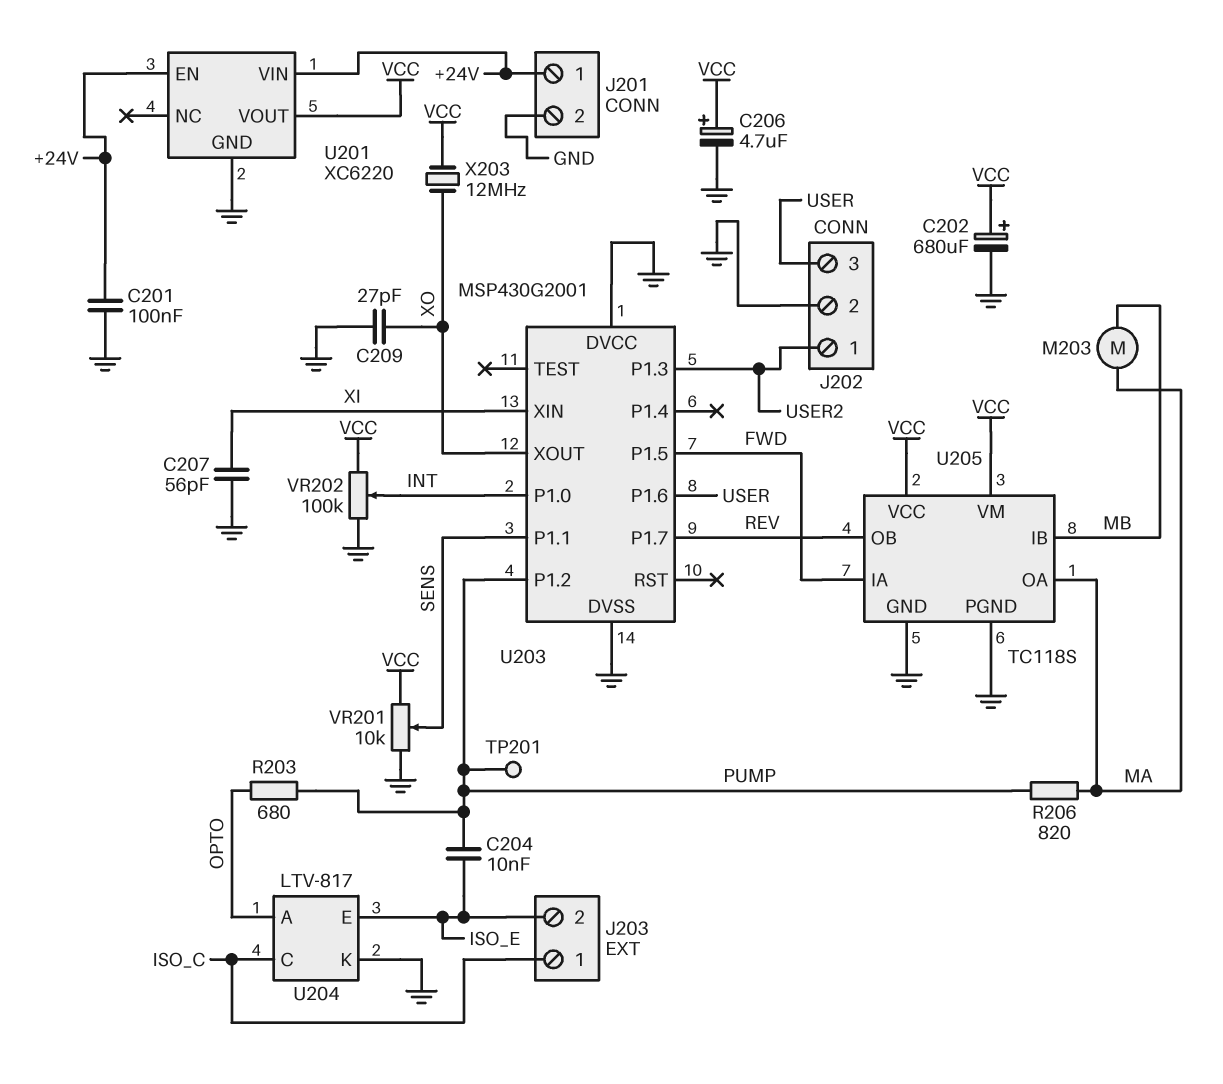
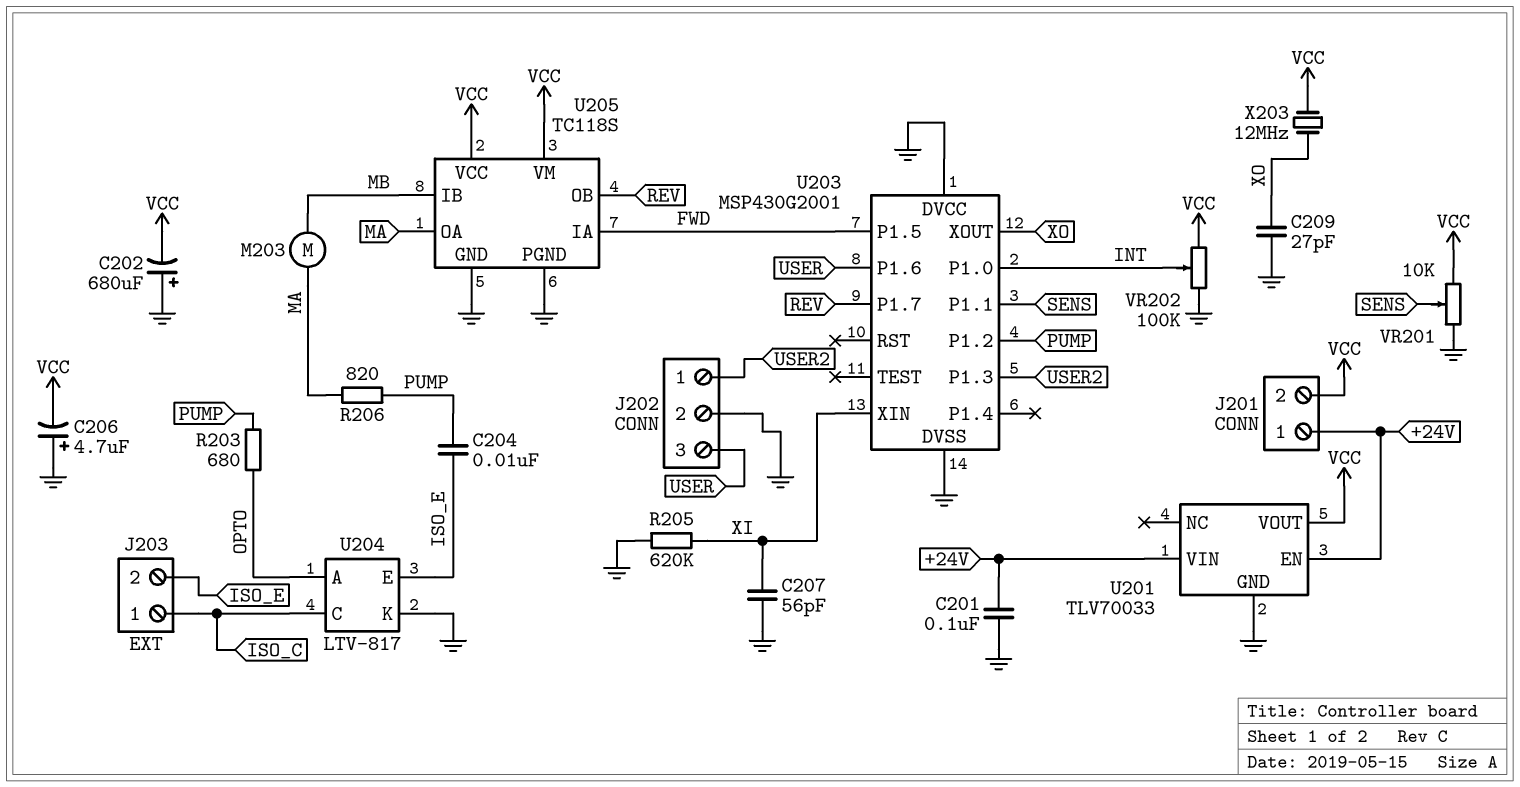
C202: 680uF (plus VCC, minus GND) -> 680uF (plus GND, minus VCC)
C206: 4.7uF (plus VCC, minus GND) -> 4.7uF (plus GND, minus VCC)
J201 pin 2: GND -> VCC
R205: none -> 620k (GND, XI)
TP201: test point (PUMP) -> none
U201: XC6220 -> TLV70033

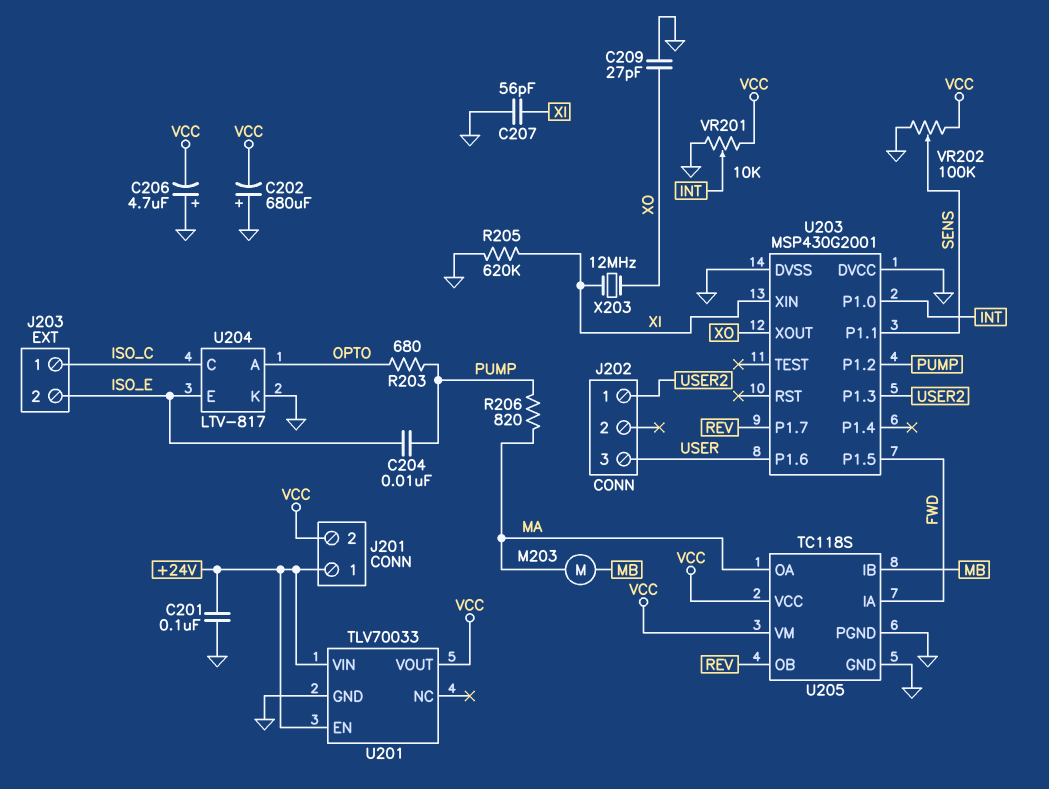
J202 pin 2: GND -> none
VR201: 10k (GND, VCC, wiper SENS) -> 10k (GND, VCC, wiper INT)
VR202: 100k (GND, VCC, wiper INT) -> 100k (GND, VCC, wiper SENS)
X203: 12MHz (VCC, XO) -> 12MHz (XI, XO)

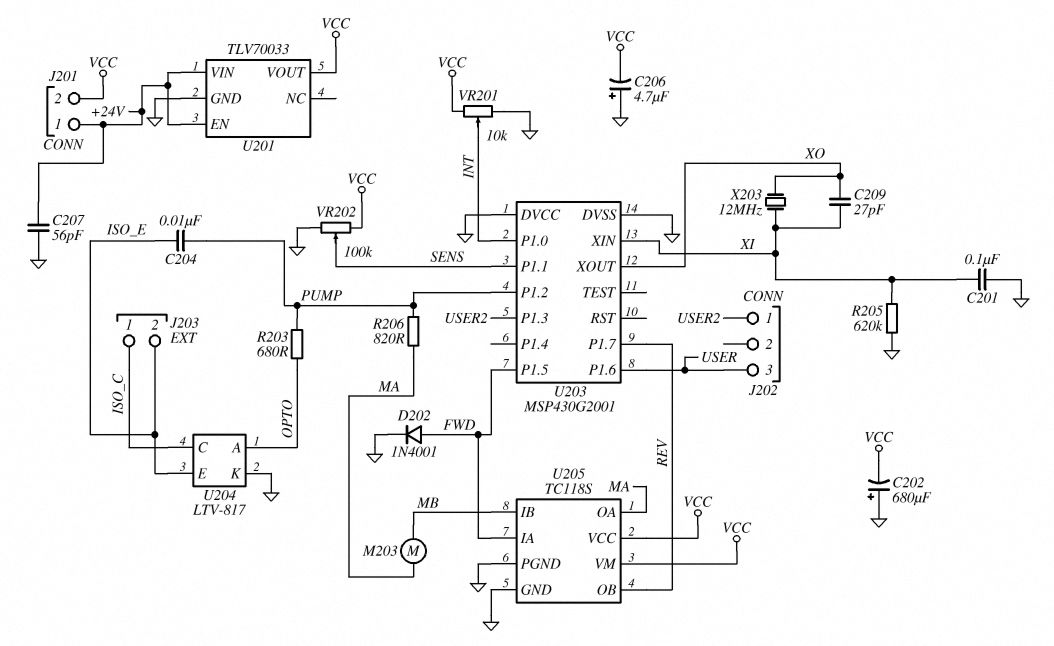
C201: 100nF (+24V, GND) -> 100nF (GND, XI)
C207: 56pF (GND, XI) -> 56pF (+24V, GND)
C209: 27pF (GND, XO) -> 27pF (XI, XO)
D202: none -> diode 1N4001 (A FWD, K GND)

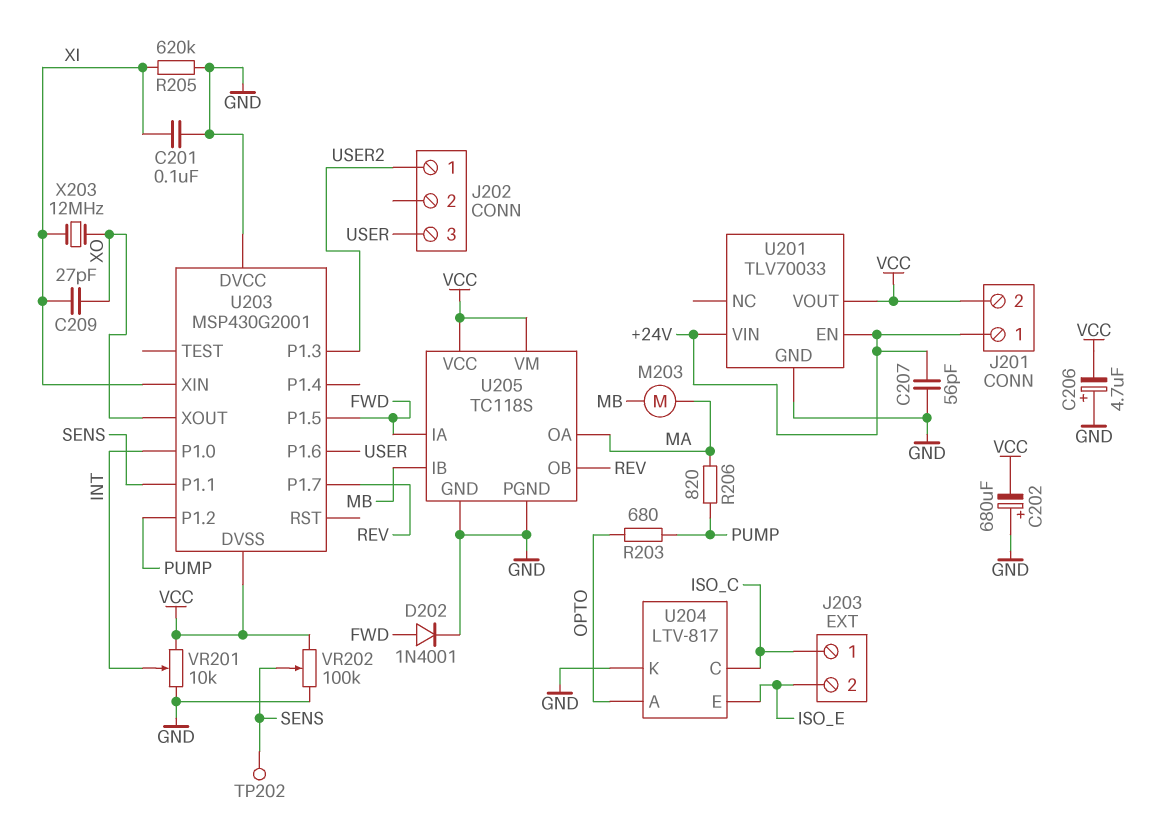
C204: 10nF (ISO_E, PUMP) -> none
TP202: none -> test point (SENS)
U203 pin DVSS: GND -> VCC

